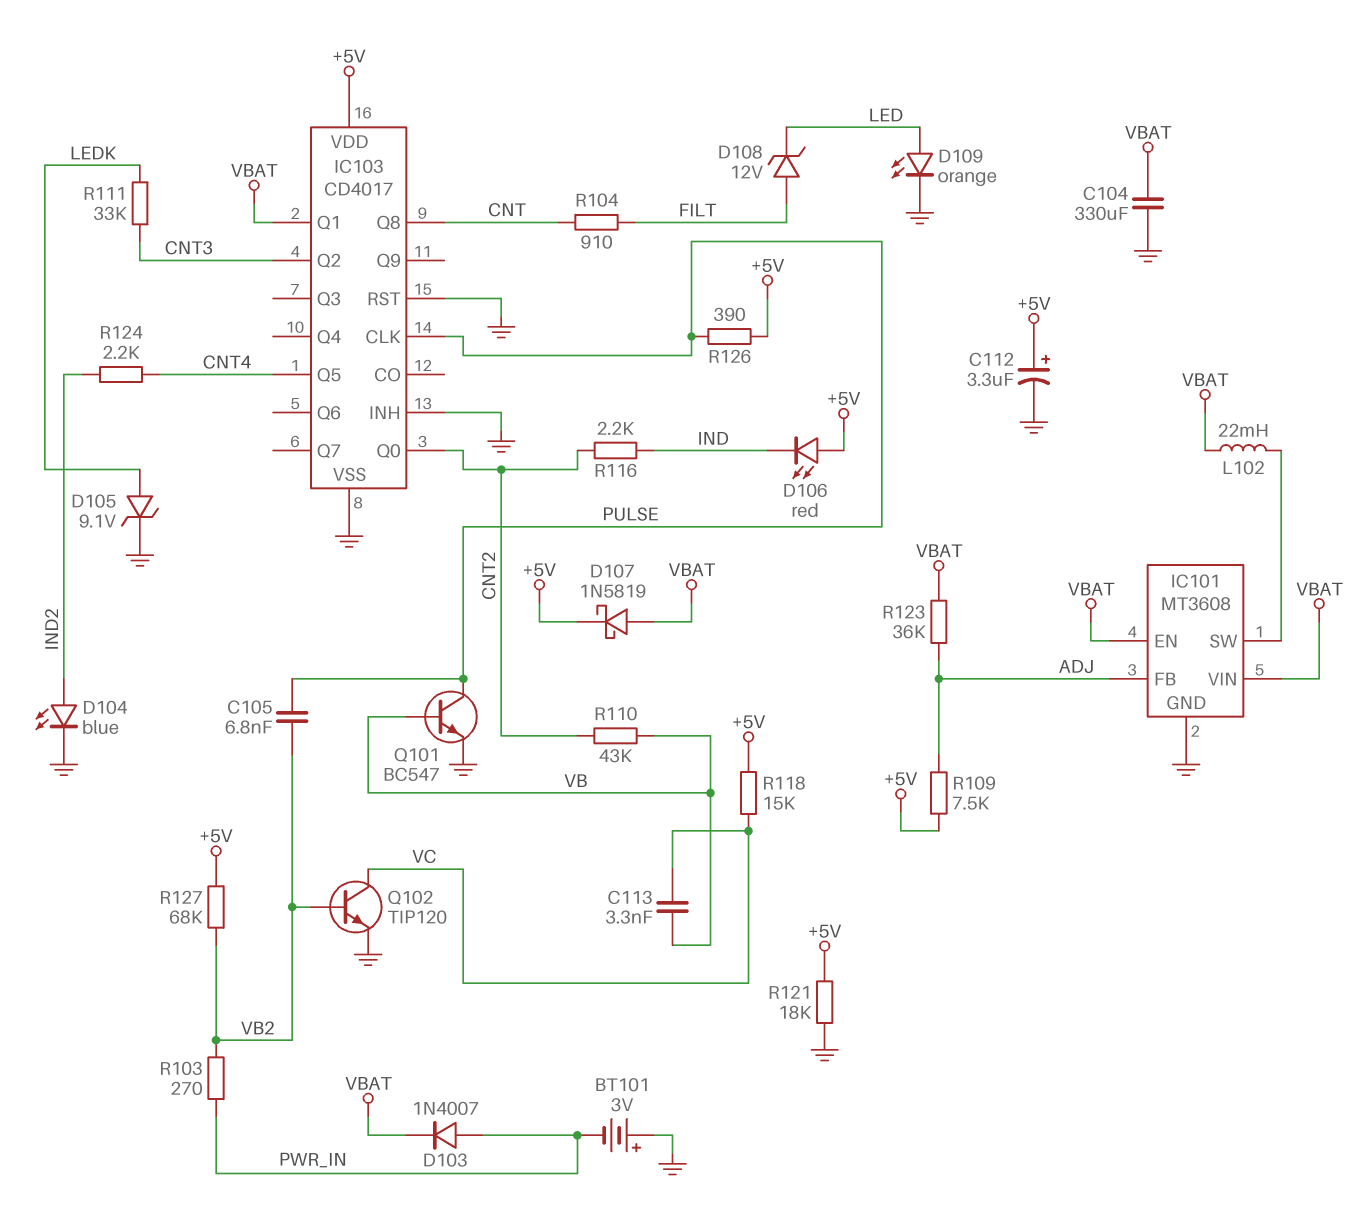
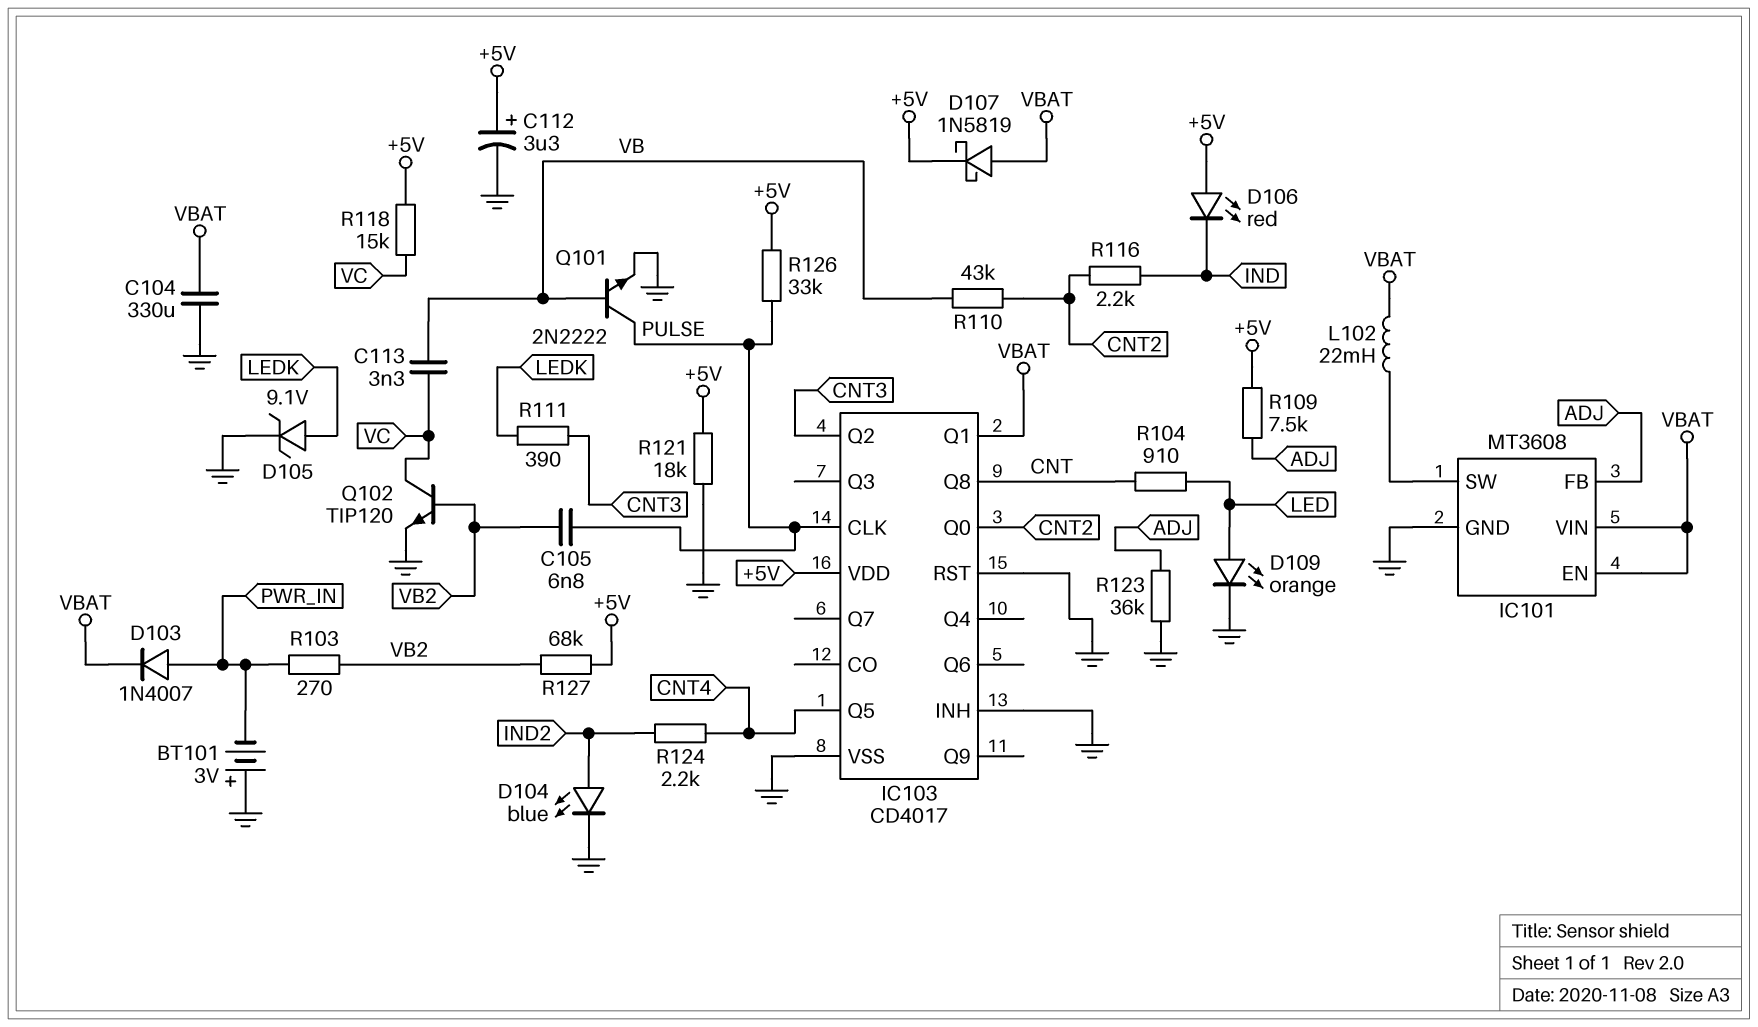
D108: zener 12V (A FILT, K LED) -> none
Q101: NPN BC547 (B VB, C PULSE, E GND) -> NPN 2N2222 (B VB, C PULSE, E GND)
R104: 910 (CNT, FILT) -> 910 (CNT, LED)
R111: 33k (CNT3, LEDK) -> 390 (CNT3, LEDK)
R123: 36k (ADJ, VBAT) -> 36k (ADJ, GND)
R126: 390 (+5V, PULSE) -> 33k (+5V, PULSE)

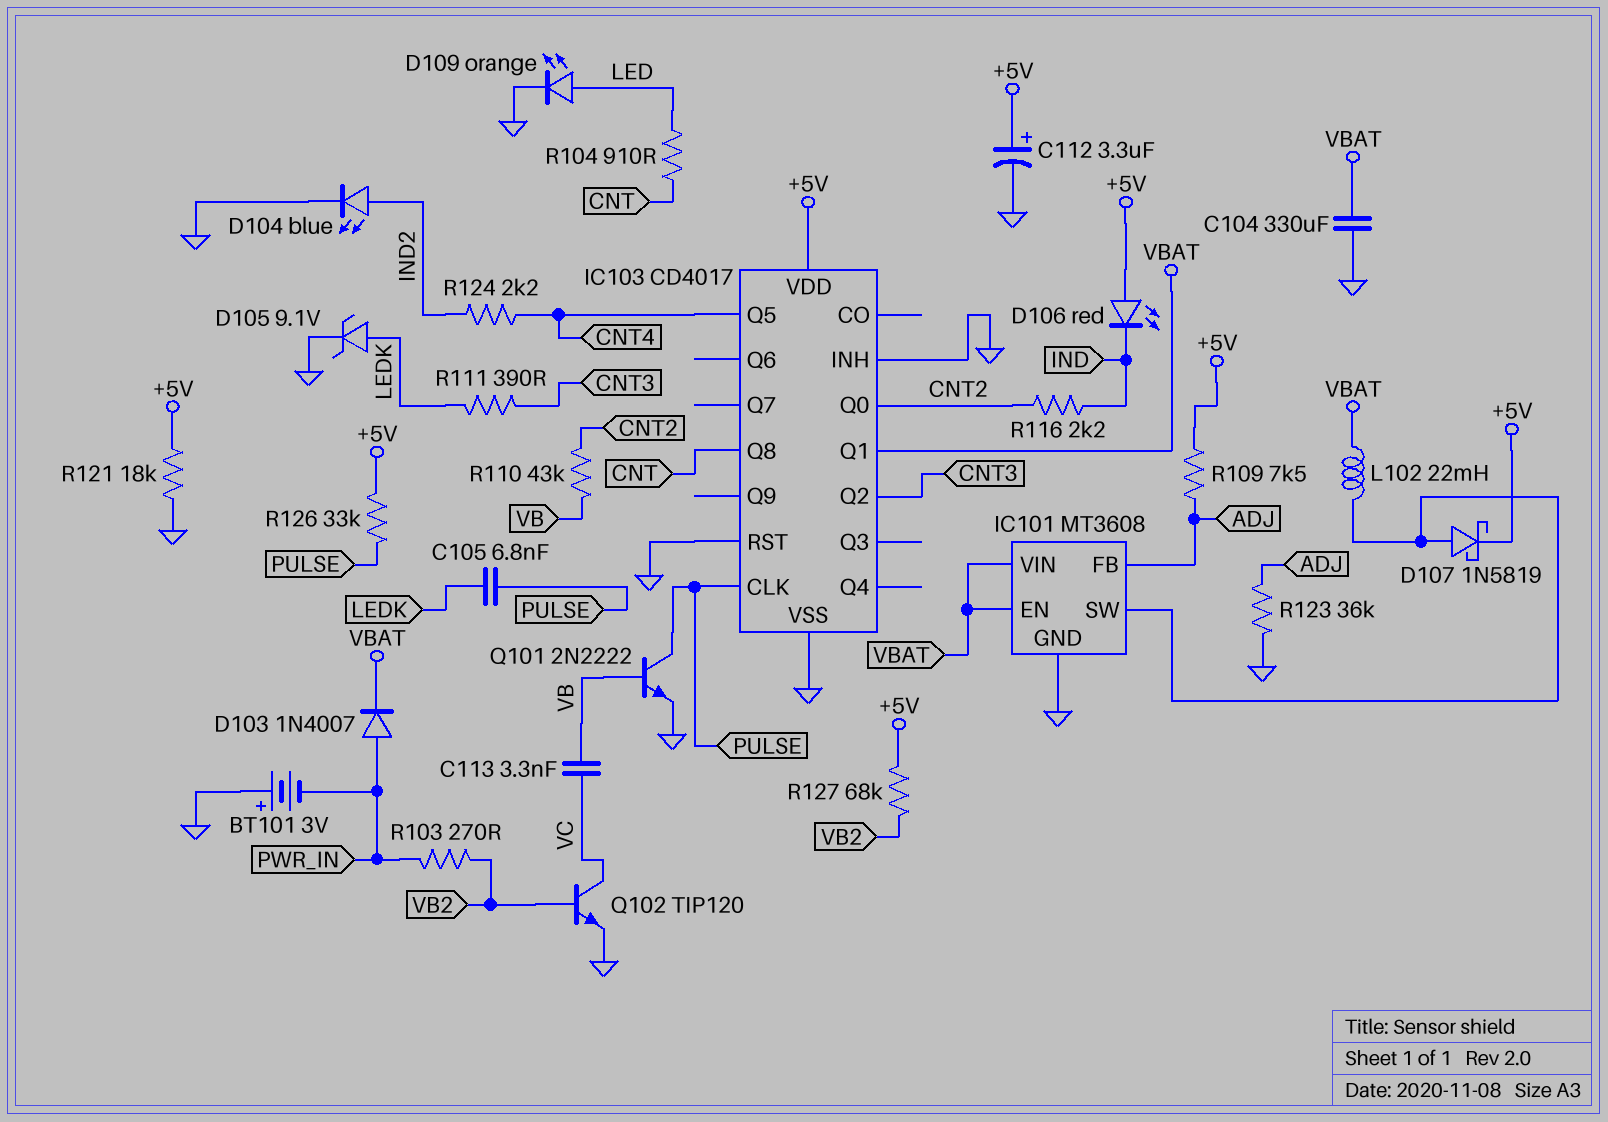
C105: 6.8nF (PULSE, VB2) -> 6.8nF (LEDK, PULSE)
D107: schottky 1N5819 (A VBAT, K +5V) -> schottky 1N5819 (A IC101/SW, K +5V)
R118: 15k (+5V, VC) -> none

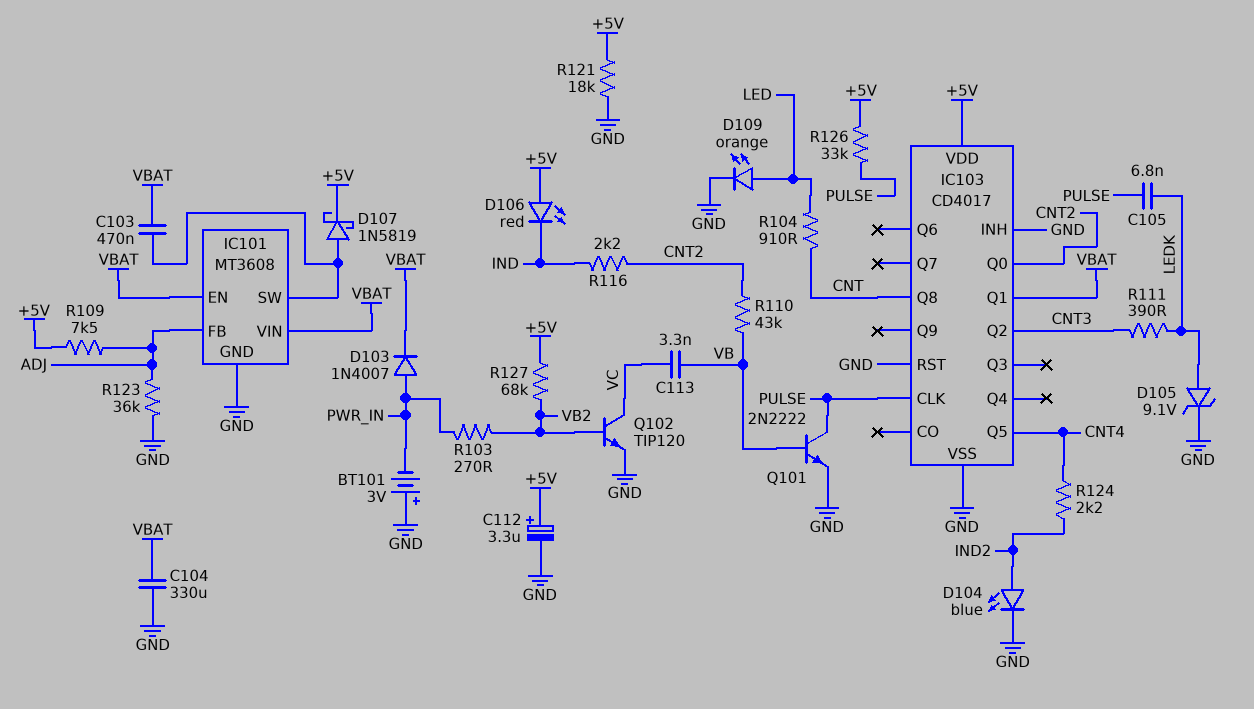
C103: none -> 470nF (IC101/SW, VBAT)
L102: 22mH (IC101/SW, VBAT) -> none

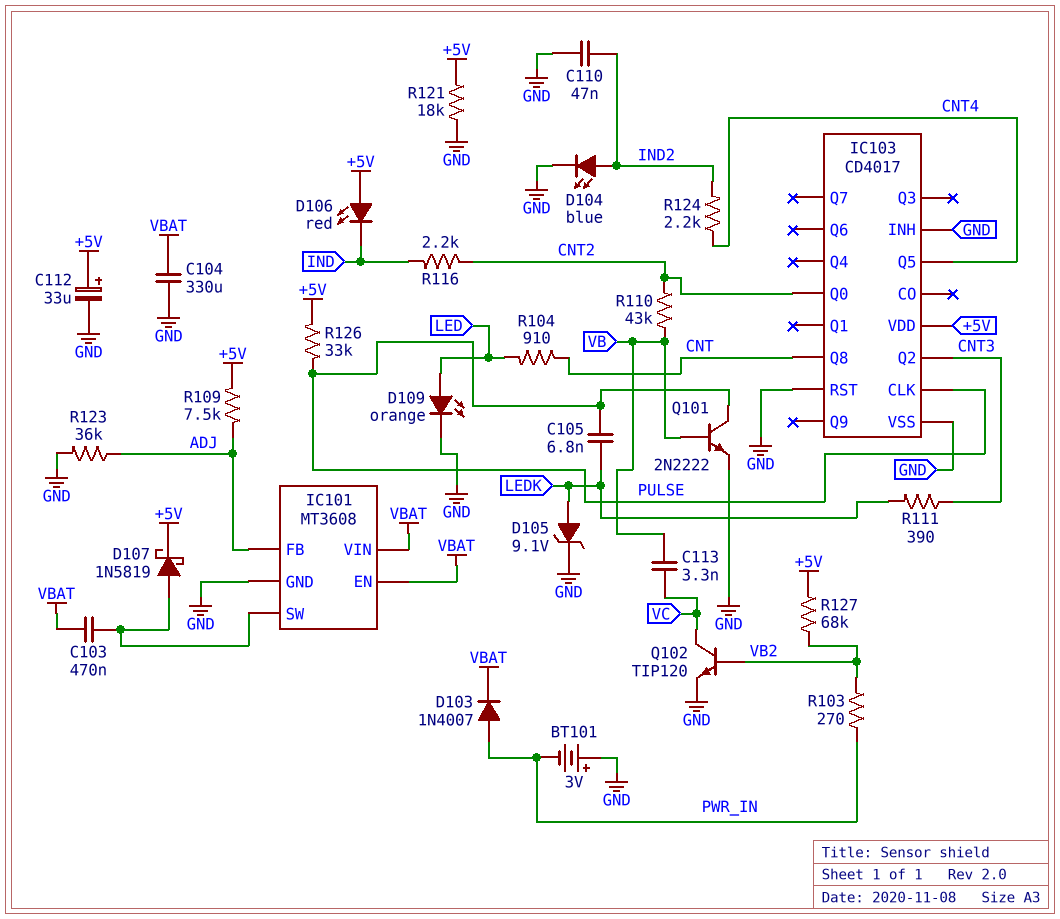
C110: none -> 47nF (GND, IND2)
C112: 3.3uF (plus +5V, minus GND) -> 33uF (plus +5V, minus GND)
IC103 pin Q1: VBAT -> none

